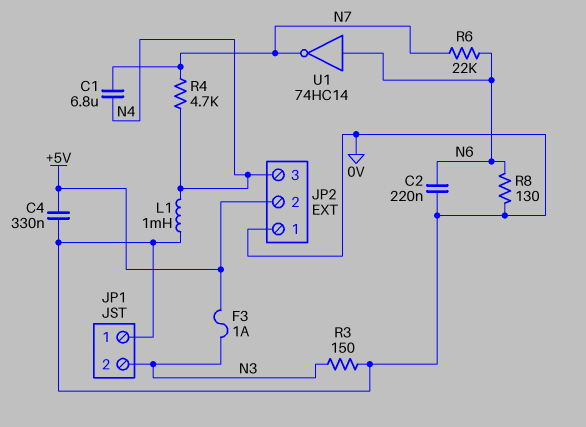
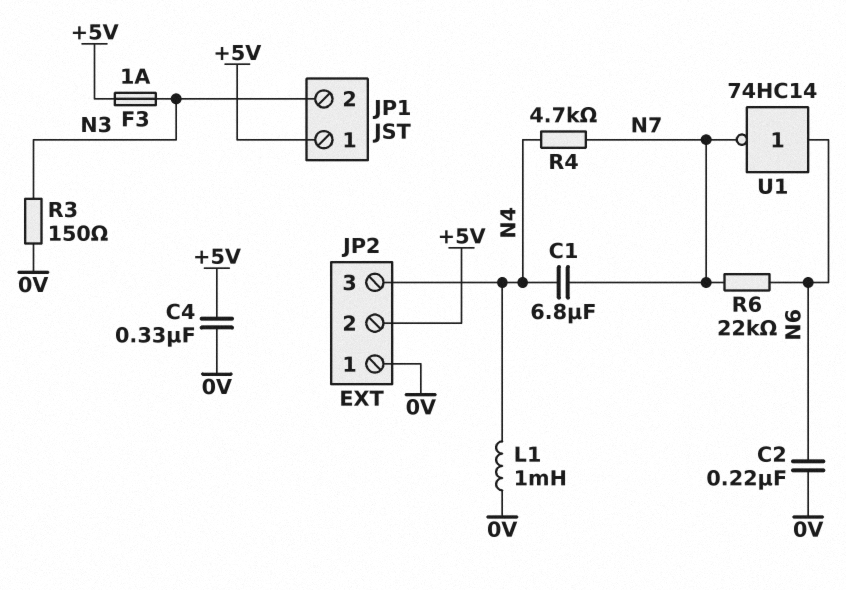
JP1 pin 1: 0V -> +5V
R8: 130 (0V, N6) -> none

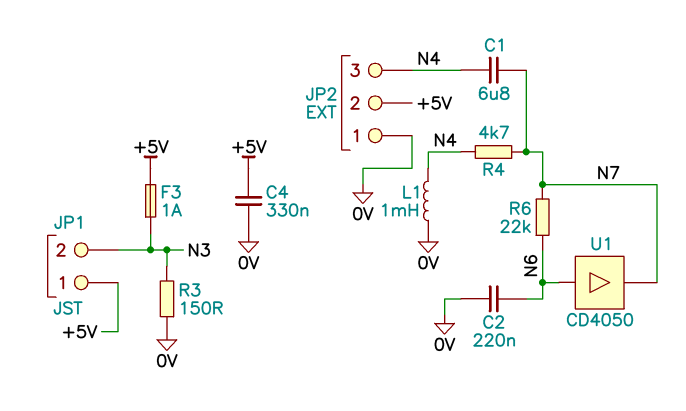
U1: NOT 74HC14 (in N6, out N7) -> buffer CD4050 (in N6, out N7)

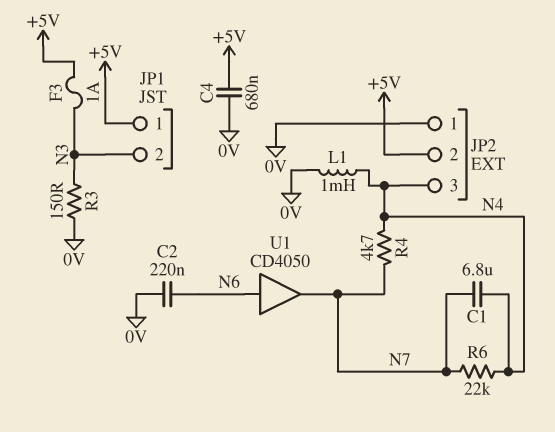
C4: 330nF (+5V, 0V) -> 680nF (+5V, 0V)
R6: 22k (N6, N7) -> 22k (N4, N7)

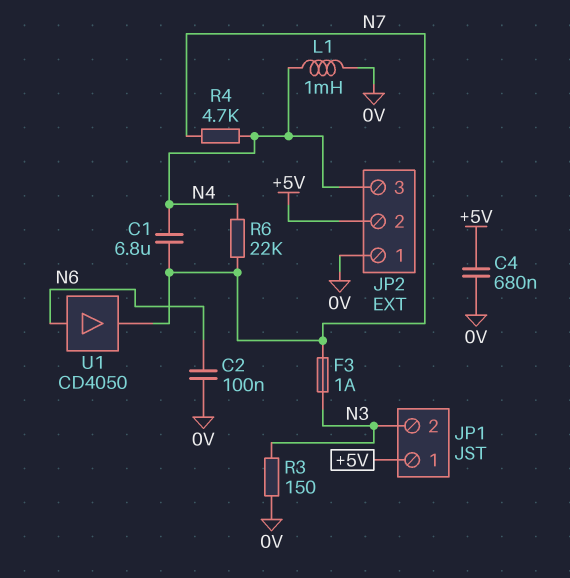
C2: 220nF (0V, N6) -> 100nF (0V, N6)
F3: 1A (+5V, N3) -> 1A (N3, N7)

